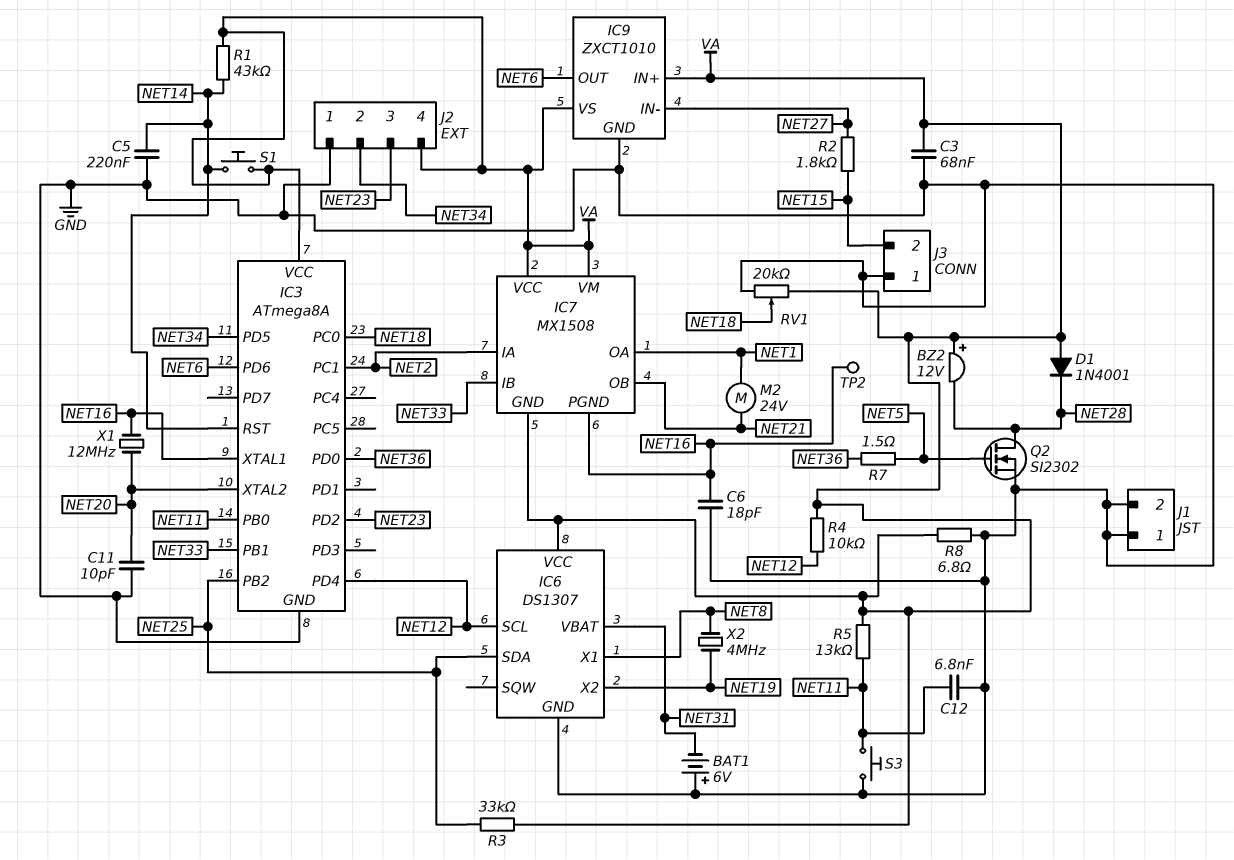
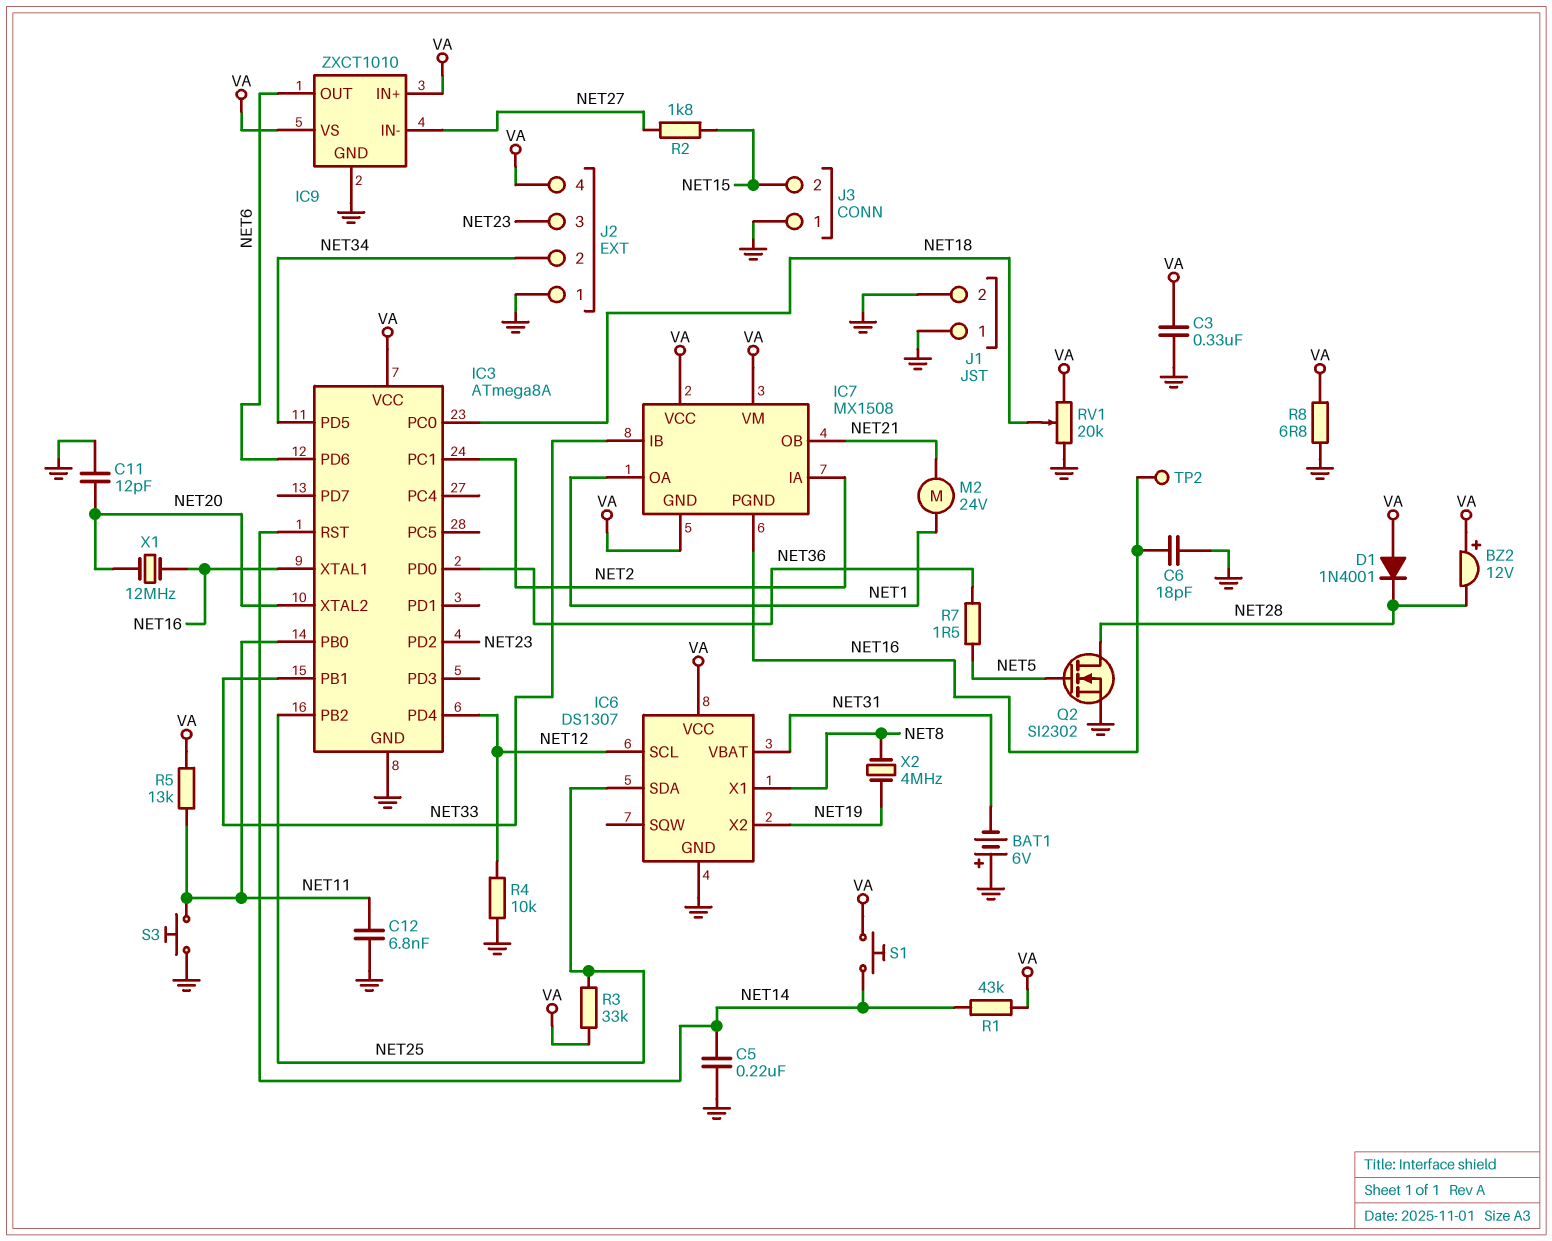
C3: 68nF (GND, VA) -> 330nF (GND, VA)
C11: 10pF (GND, NET20) -> 12pF (GND, NET20)
R4: 10k (NET12, VA) -> 10k (GND, NET12)

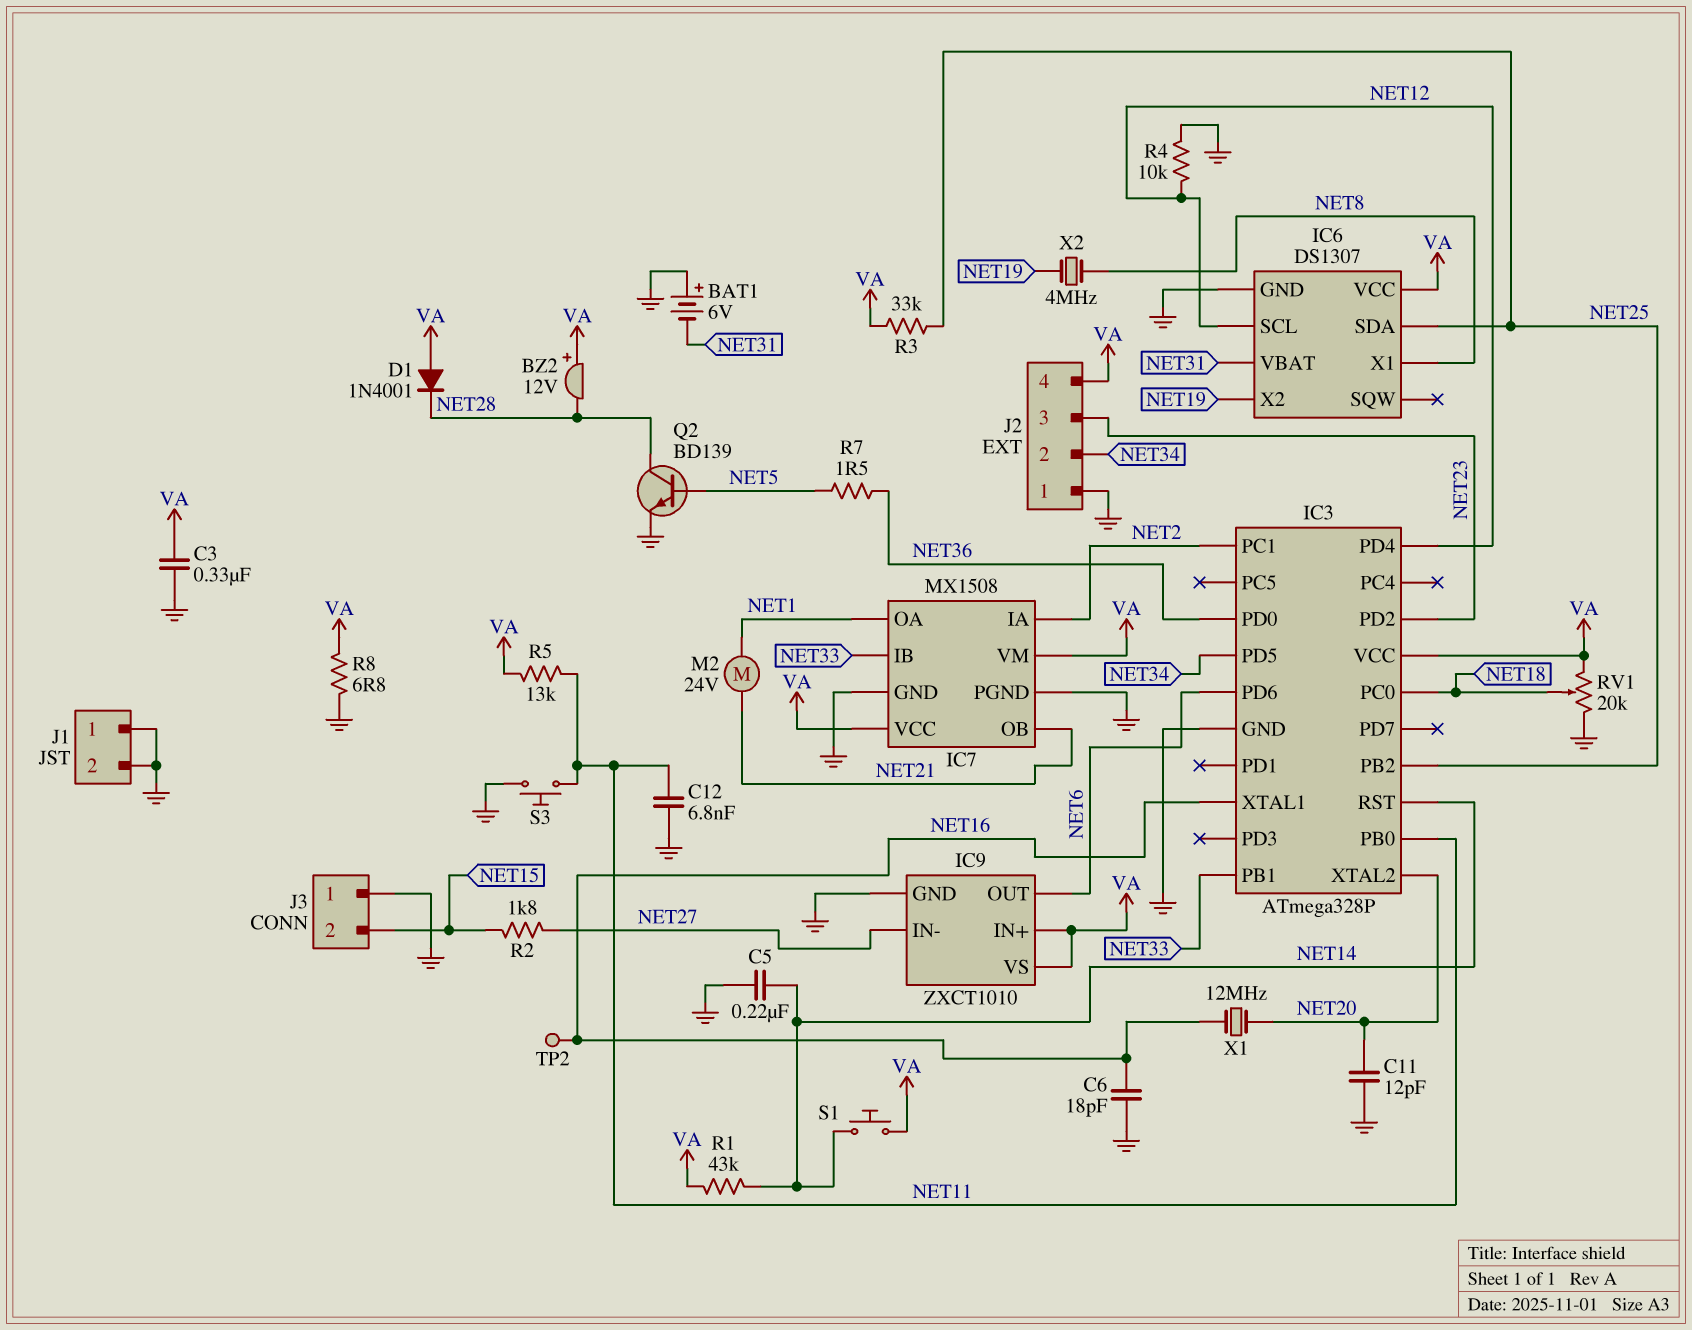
IC3: ATmega8A -> ATmega328P
IC7 pin GND: VA -> GND
IC7 pin PGND: NET16 -> GND
Q2: NMOS SI2302 (G NET5, D NET28, S GND) -> NPN BD139 (B NET5, C NET28, E GND)

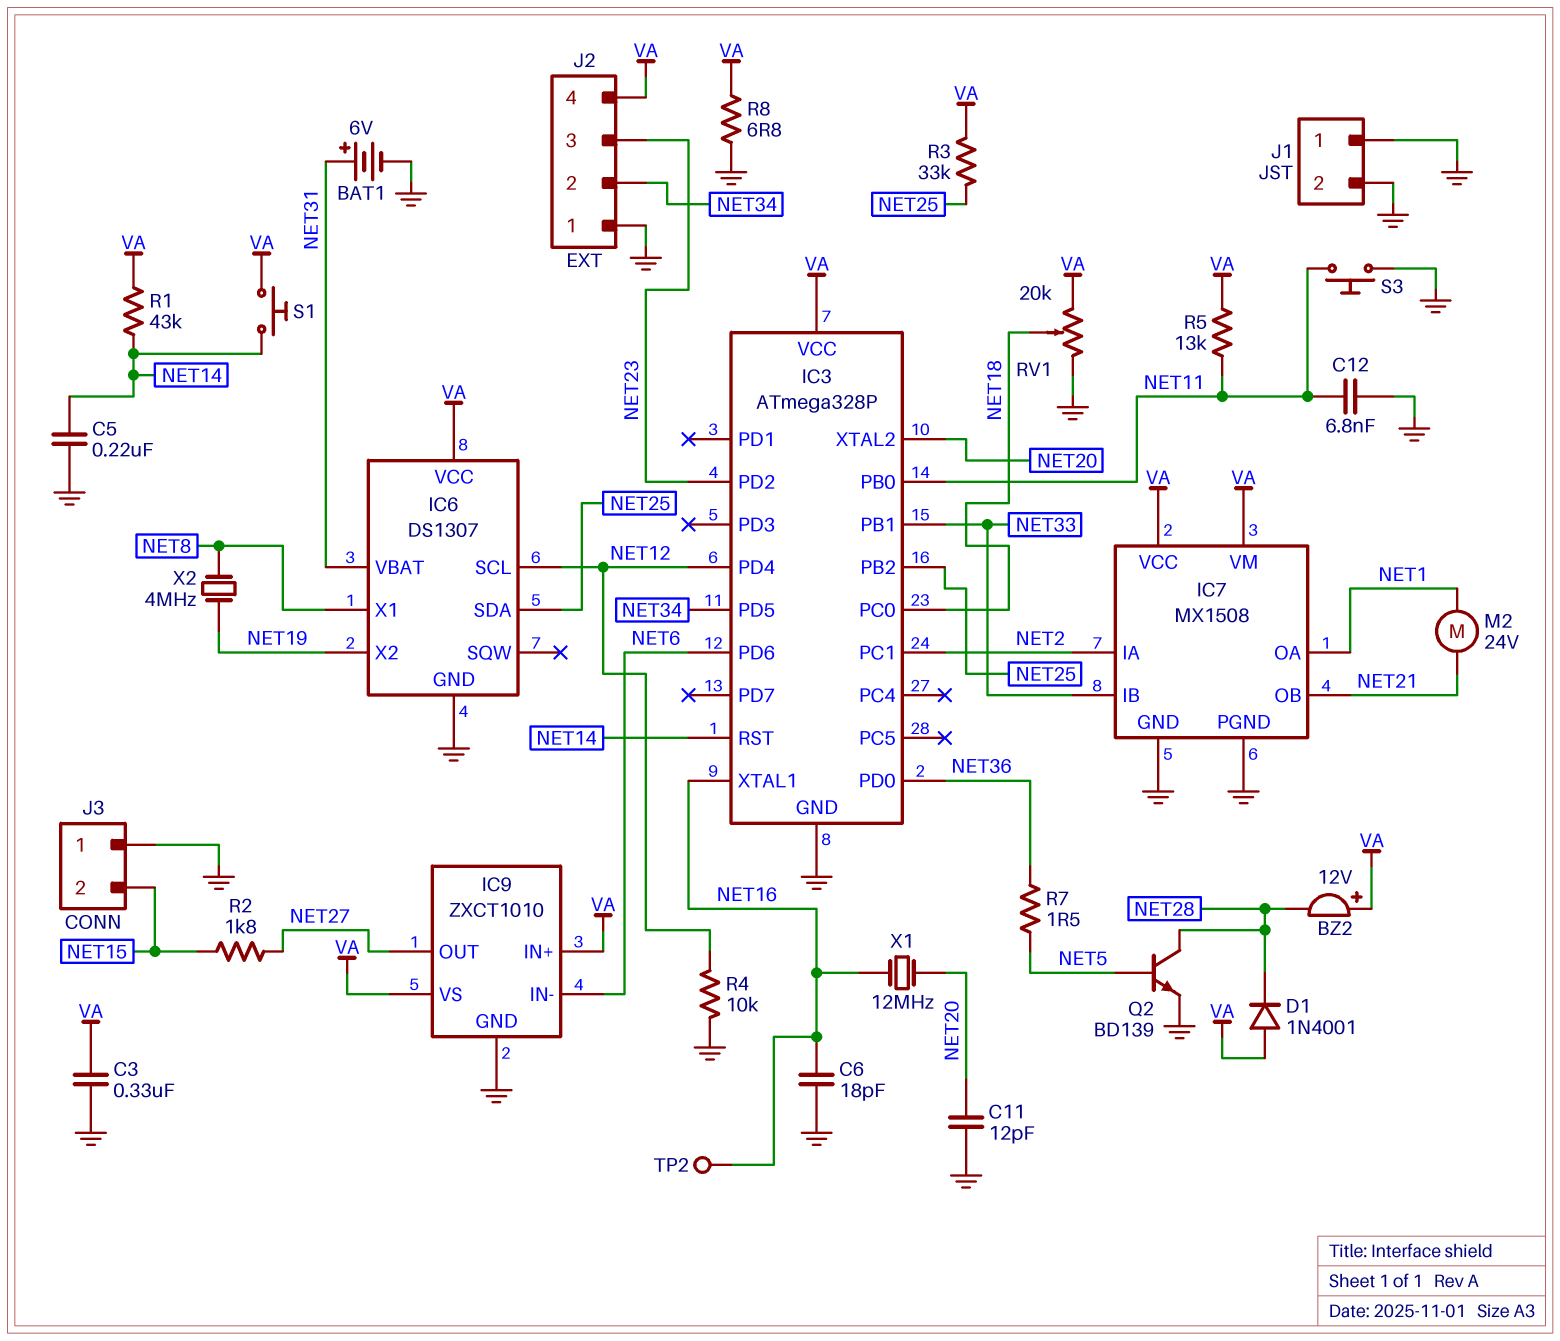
BAT1: 6V (plus GND, minus NET31) -> 6V (plus NET31, minus GND)
IC9 pin IN-: NET27 -> NET6
IC9 pin OUT: NET6 -> NET27

